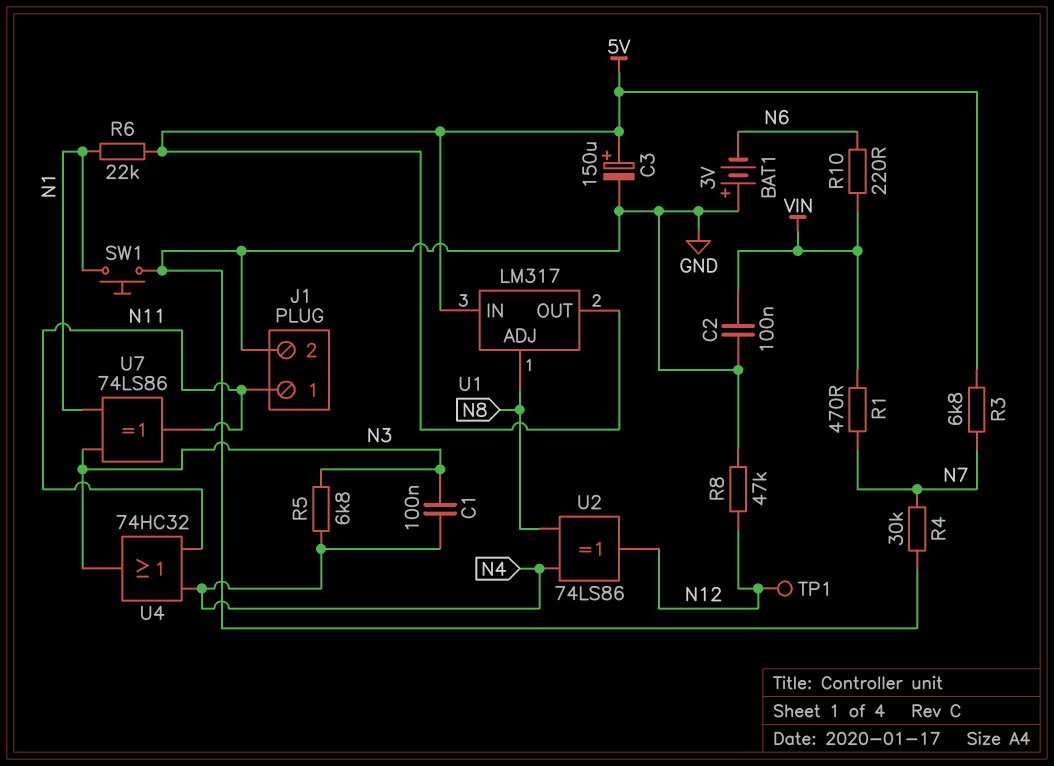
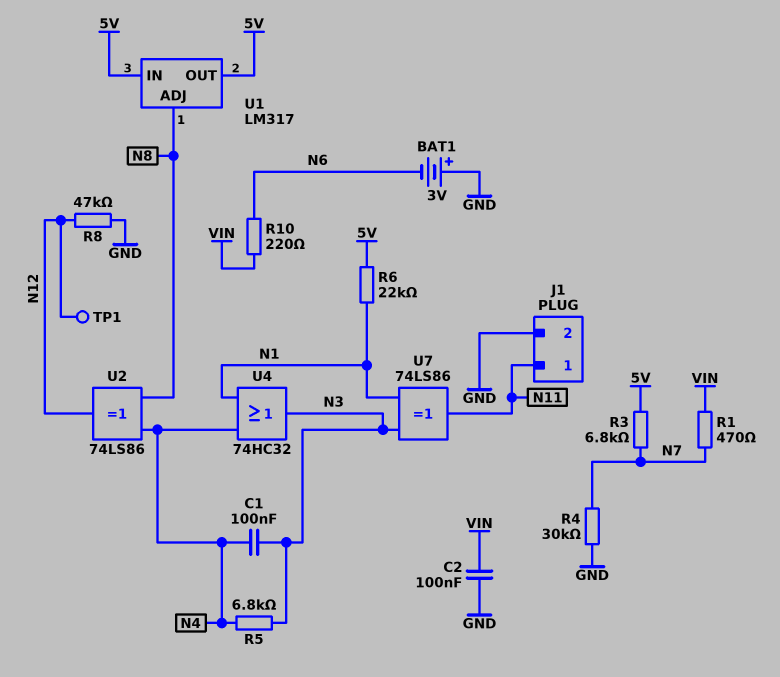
C3: 150uF (plus 5V, minus GND) -> none
SW1: button (GND, N1) -> none
U4: OR 74HC32 (in N4, in N11, out N3) -> OR 74HC32 (in N1, in N4, out N3)

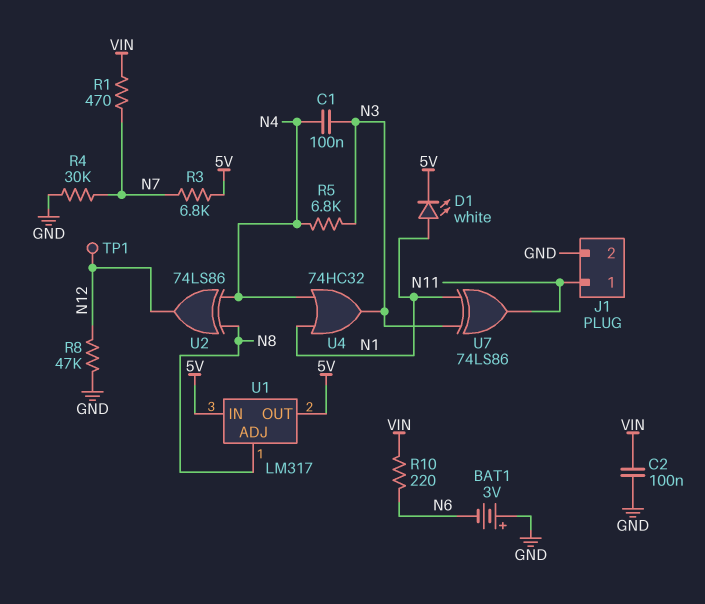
D1: none -> LED white (A N1, K 5V)
R6: 22k (5V, N1) -> none

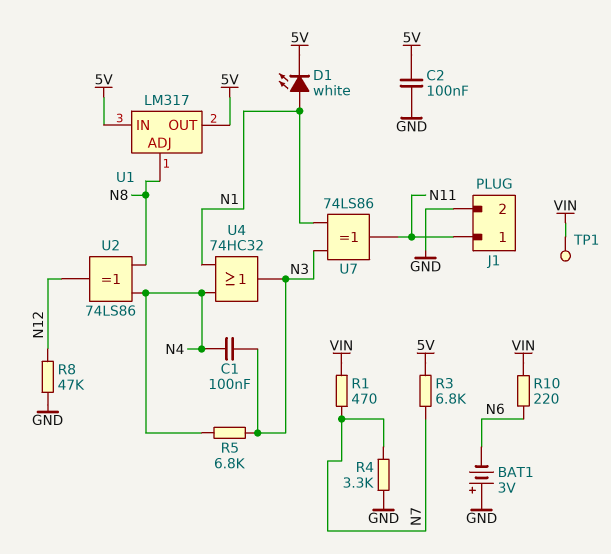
C2: 100nF (GND, VIN) -> 100nF (5V, GND)
R4: 30k (GND, N7) -> 3.3k (GND, N7)
TP1: test point (N12) -> test point (VIN)

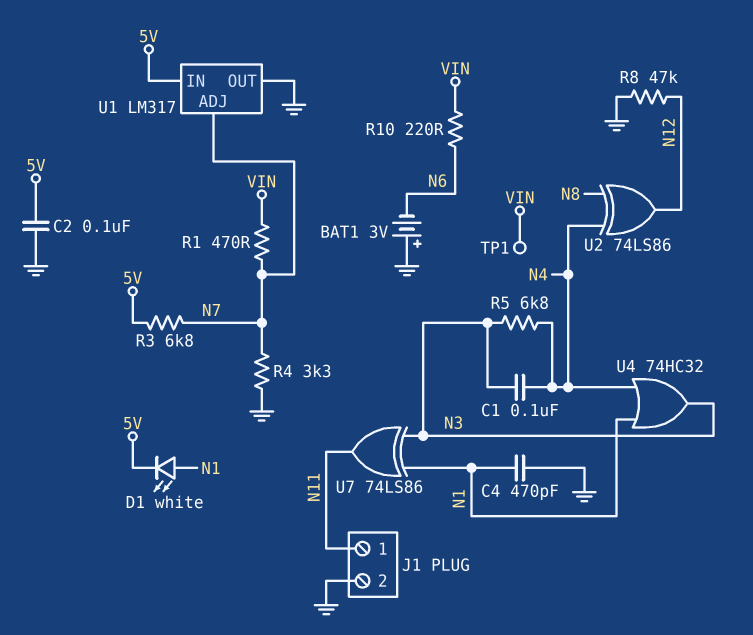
C4: none -> 470pF (GND, N1)
U1 pin ADJ: N8 -> N7
U1 pin OUT: 5V -> GND

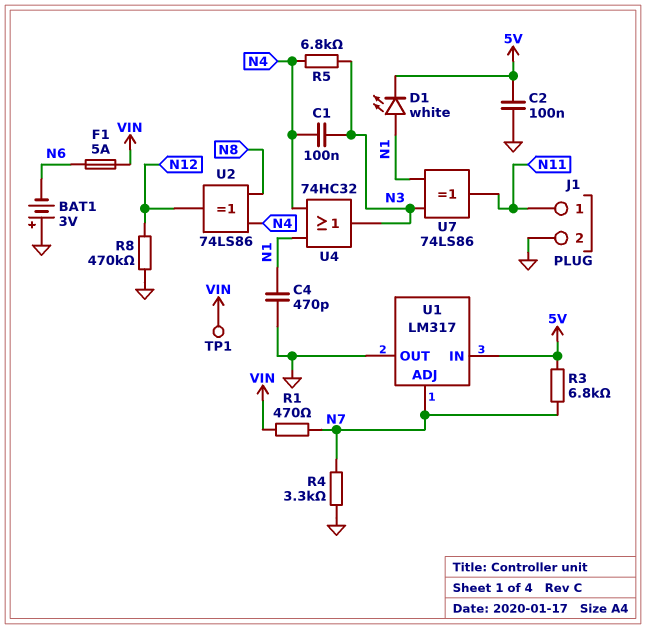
F1: none -> 5A (N6, VIN)
R8: 47k (GND, N12) -> 470k (GND, N12)
R10: 220 (N6, VIN) -> none

